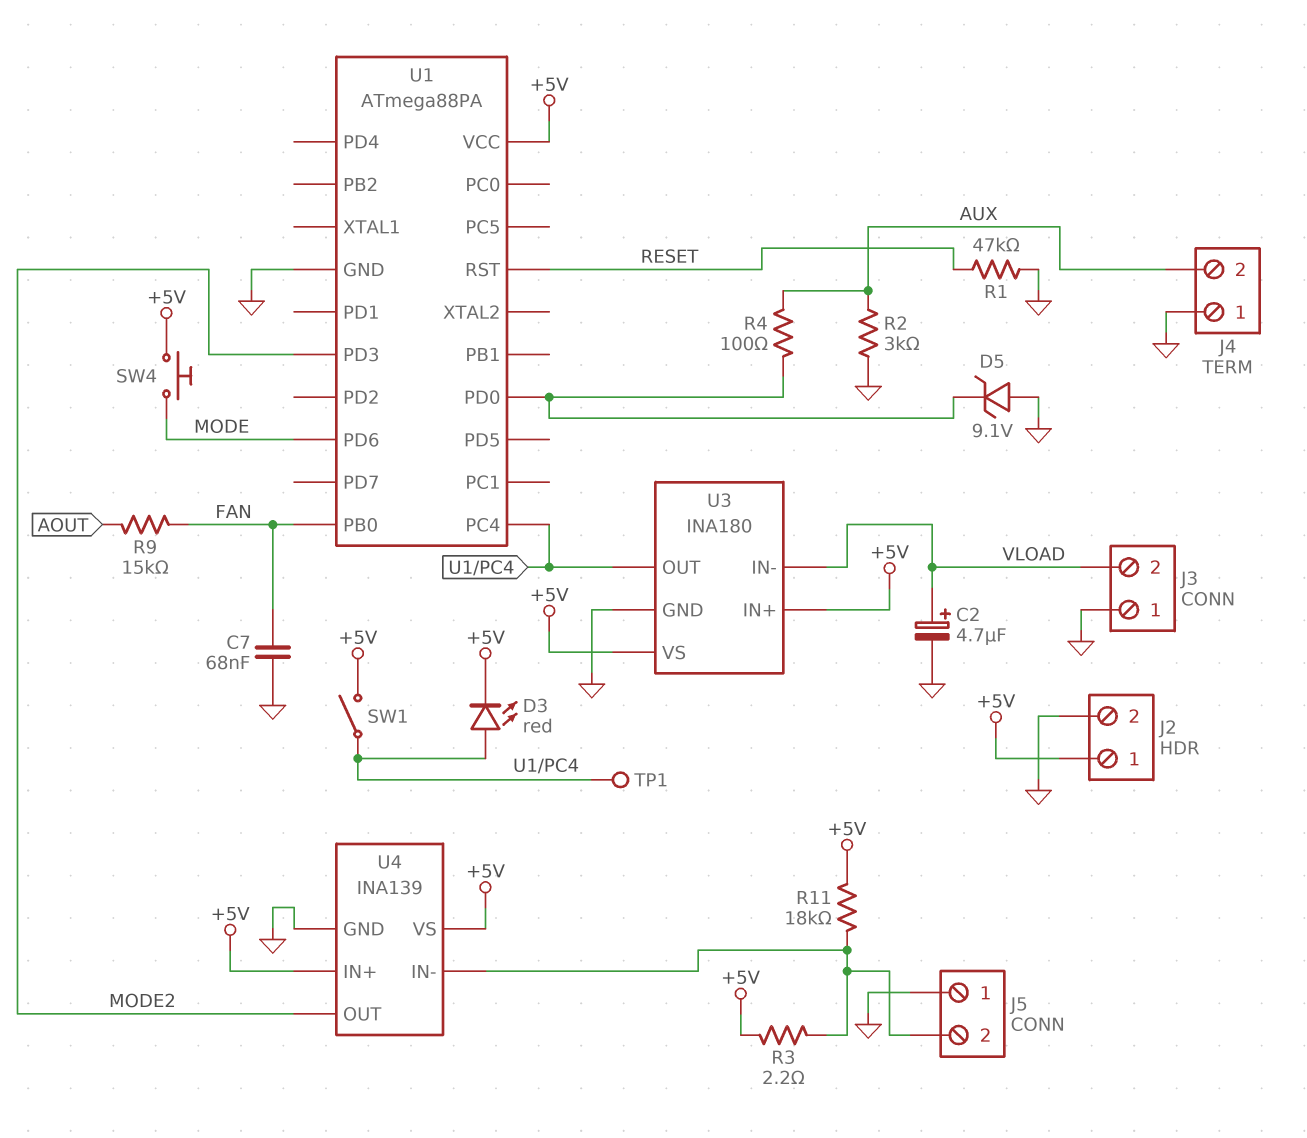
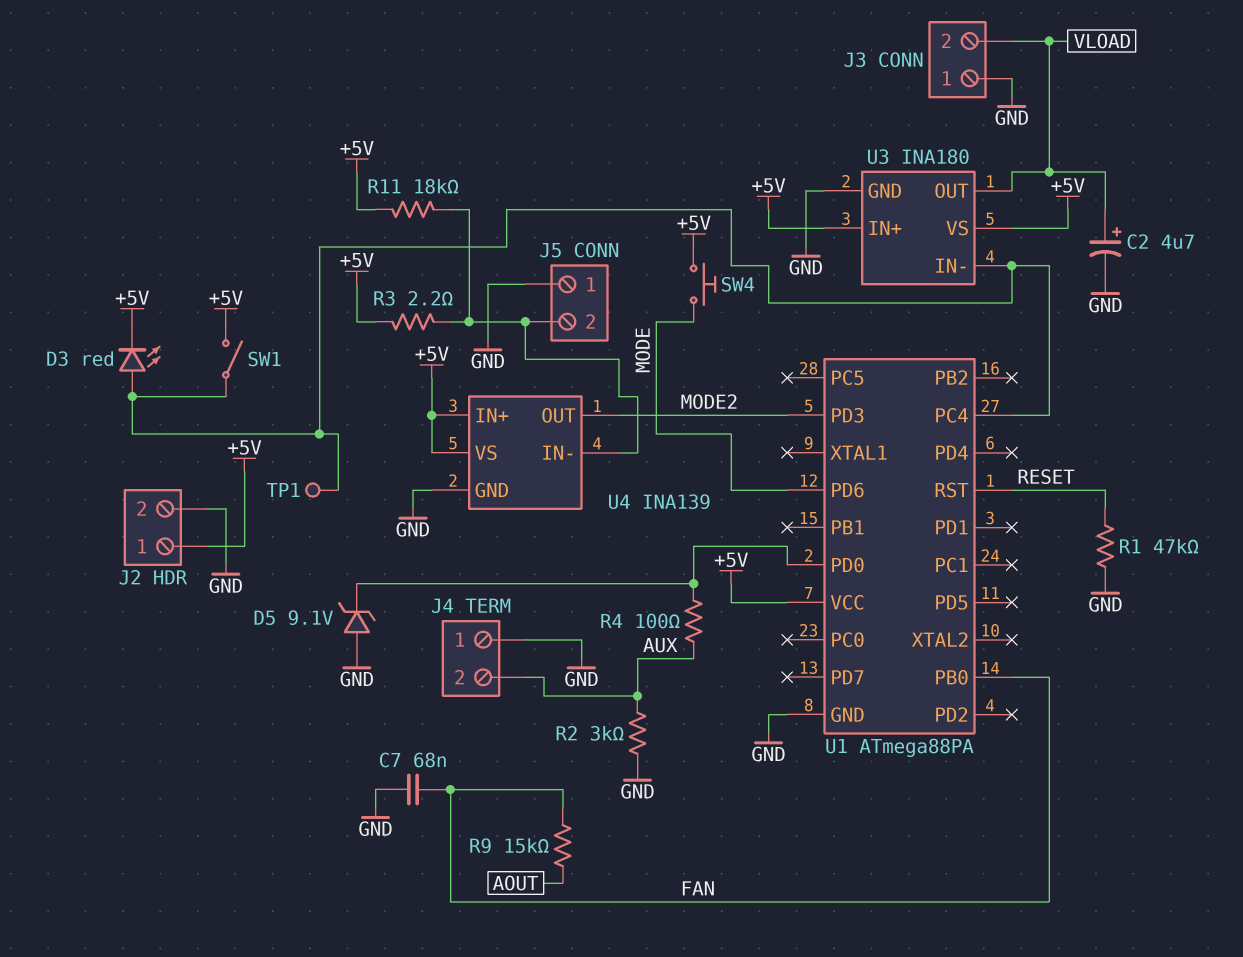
U3 pin IN-: VLOAD -> U1/PC4
U3 pin OUT: U1/PC4 -> VLOAD

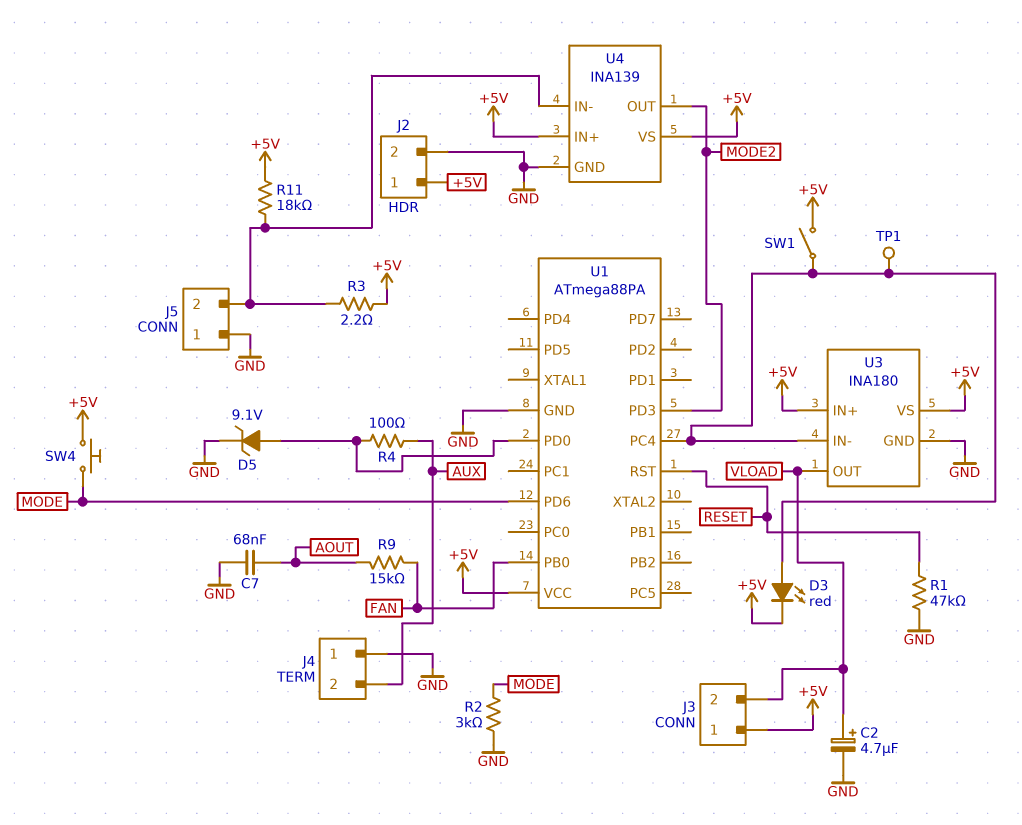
C7: 68nF (FAN, GND) -> 68nF (AOUT, GND)
D5: zener 9.1V (A GND, K U1/PD0) -> zener 9.1V (A U1/PD0, K GND)
J3 pin 1: GND -> +5V
R2: 3k (AUX, GND) -> 3k (GND, MODE)

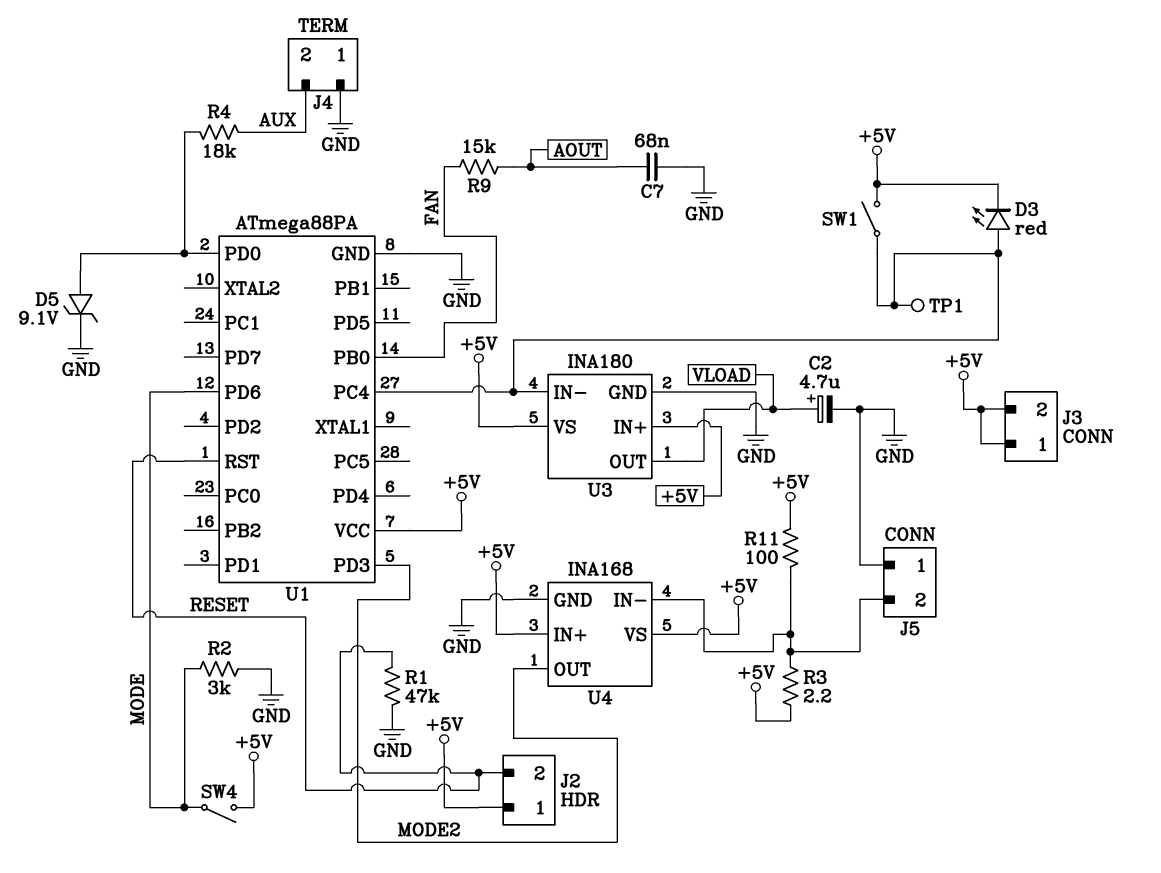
J2 pin 2: GND -> RESET
J3 pin 2: VLOAD -> +5V
R4: 100 (AUX, U1/PD0) -> 18k (AUX, U1/PD0)
R11: 18k (+5V, J5/2) -> 100 (+5V, J5/2)
SW4: button (+5V, MODE) -> switch (+5V, MODE)
U4: INA139 -> INA168

